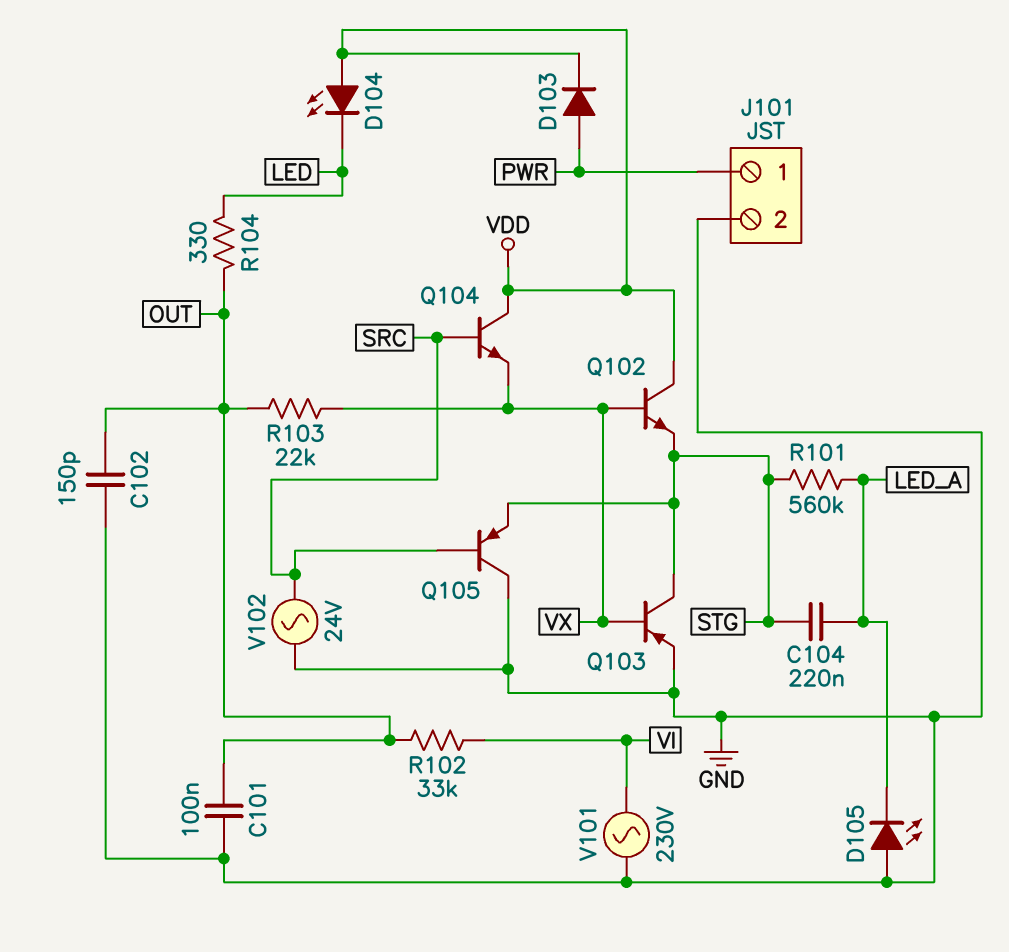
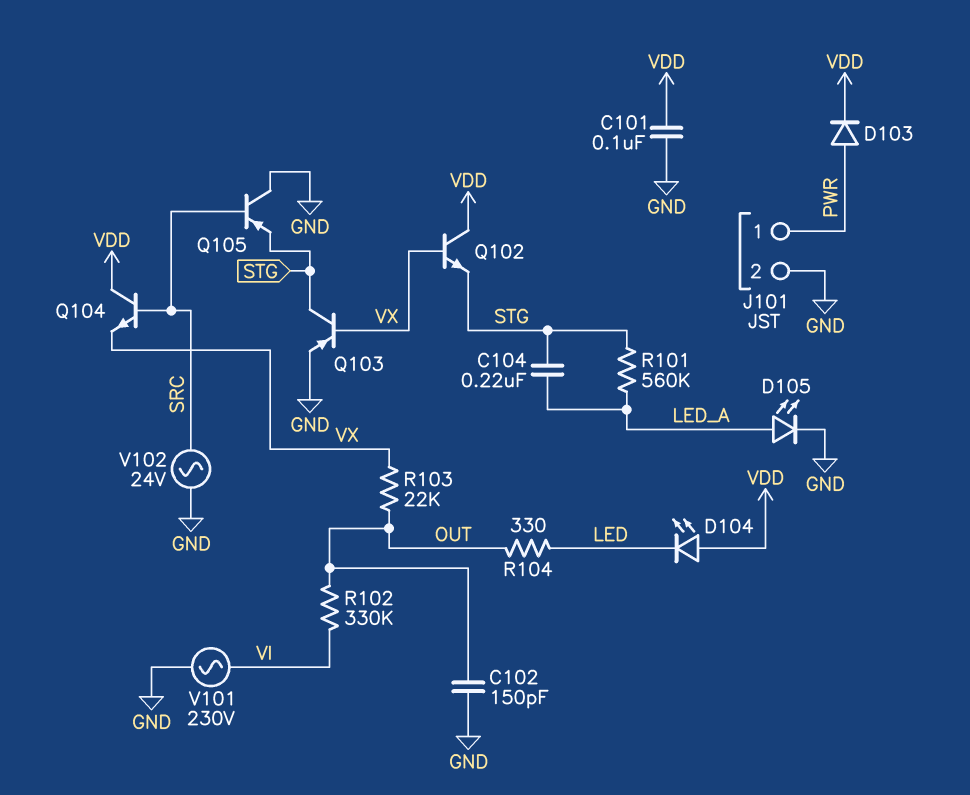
C101: 100nF (GND, OUT) -> 100nF (GND, VDD)
D105: LED (A GND, K LED_A) -> LED (A LED_A, K GND)
R102: 33k (OUT, VI) -> 330k (OUT, VI)

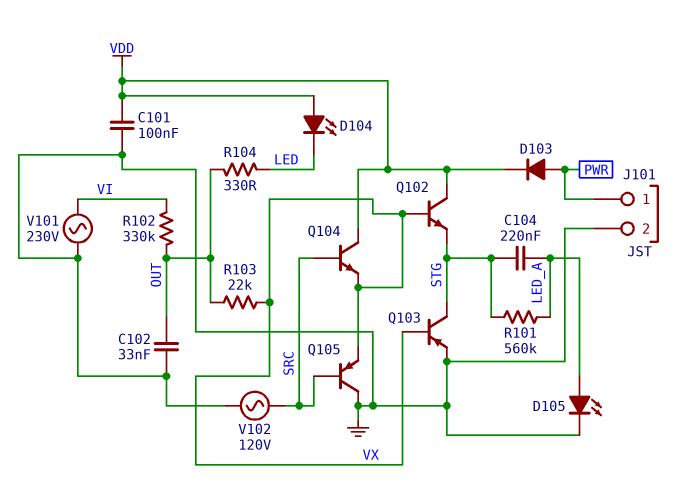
C102: 150pF (GND, OUT) -> 33nF (GND, OUT)
Q105: PNP (B SRC, C GND, E STG) -> PNP (B SRC, C GND, E VX)
V102: AC 24V (GND, SRC) -> AC 120V (GND, SRC)

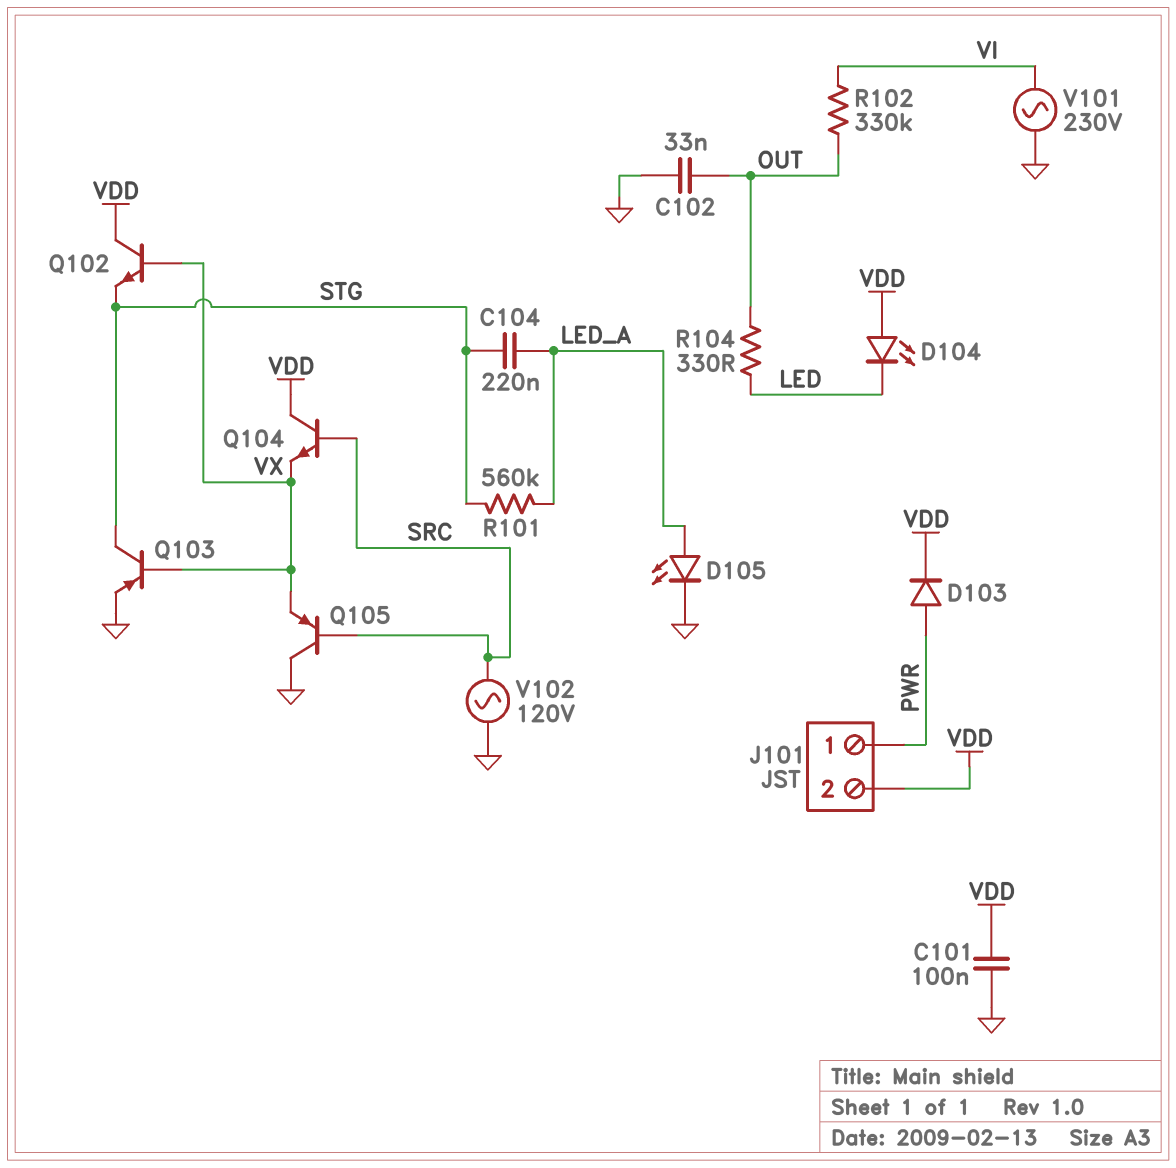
J101 pin 2: GND -> VDD
R103: 22k (OUT, VX) -> none

